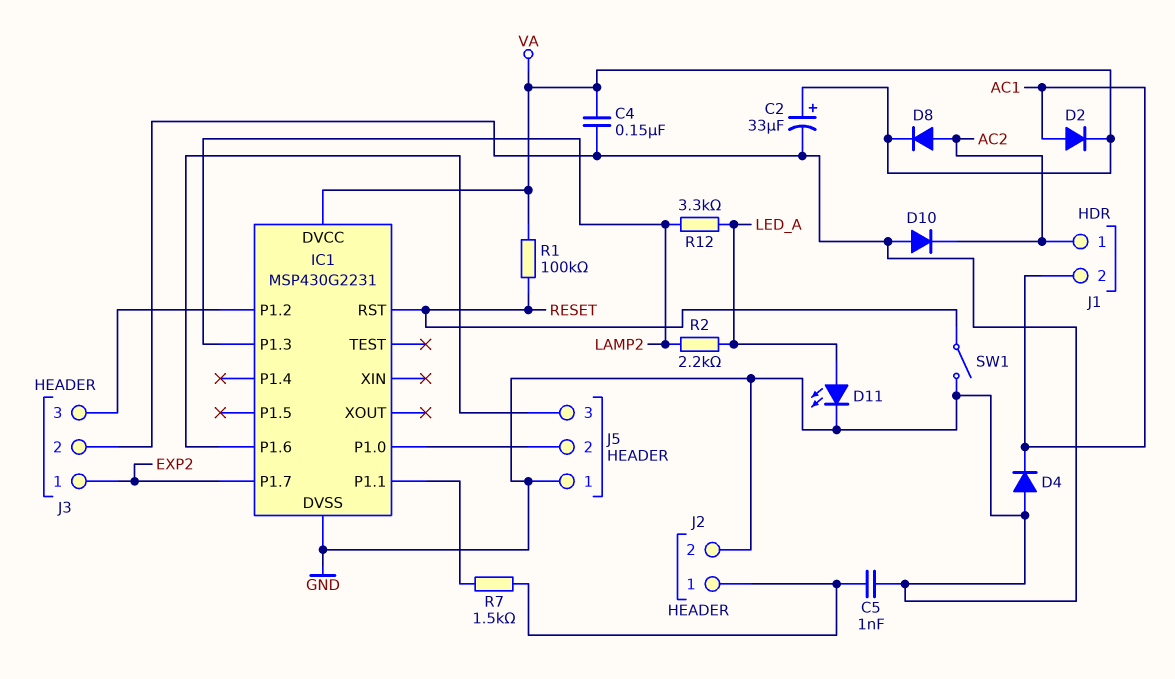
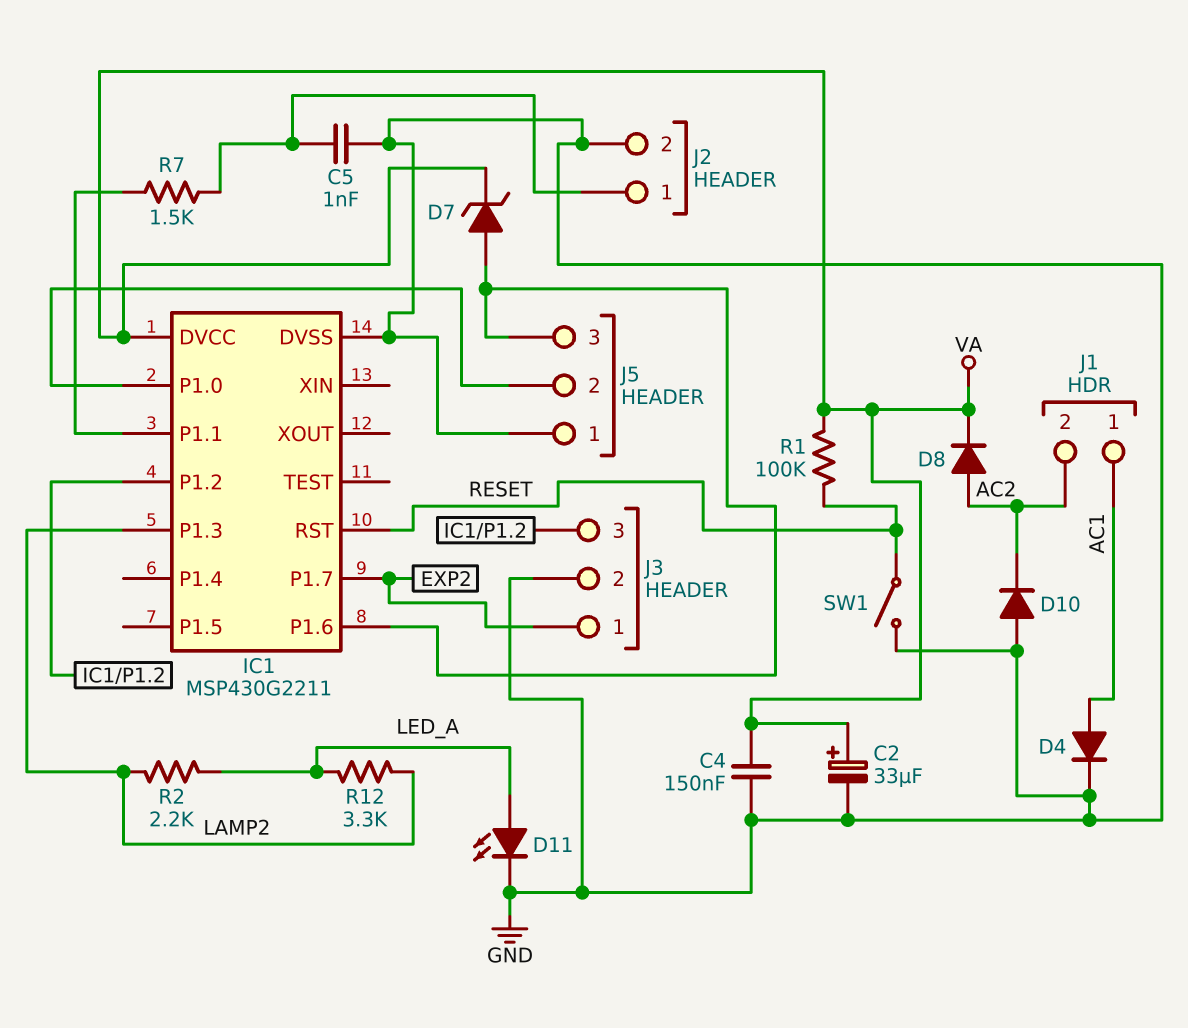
D2: diode (A AC1, K VA) -> none
D4: diode (A GND, K AC1) -> diode (A AC1, K GND)
D7: none -> zener (A IC1/P1.6, K VA)
IC1: MSP430G2231 -> MSP430G2211
J1 pin 1: AC2 -> AC1
J1 pin 2: AC1 -> AC2

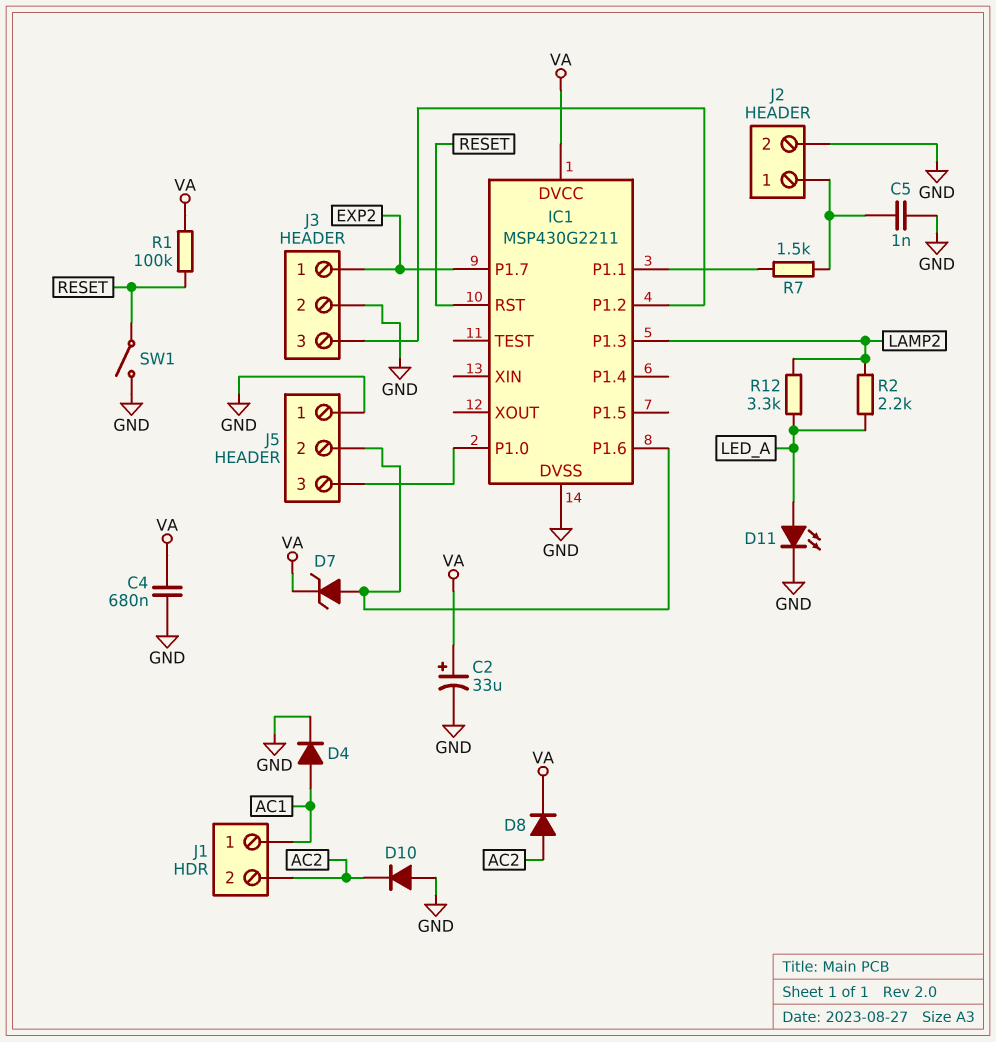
C4: 150nF (GND, VA) -> 680nF (GND, VA)
J5 pin 2: IC1/P1.0 -> IC1/P1.6
J5 pin 3: IC1/P1.6 -> IC1/P1.0

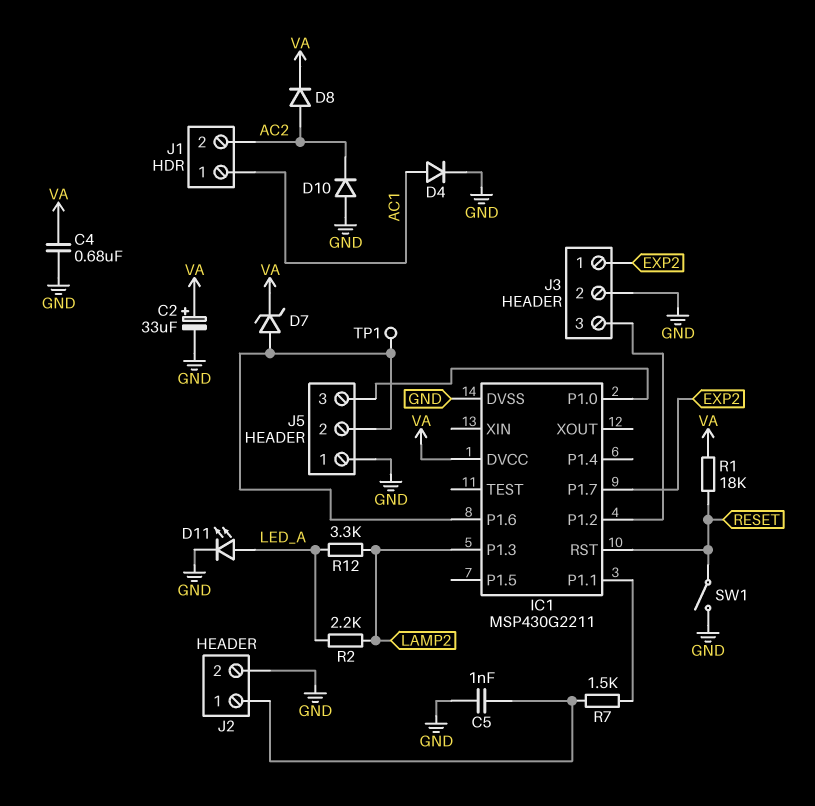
R1: 100k (RESET, VA) -> 18k (RESET, VA)
TP1: none -> test point (IC1/P1.6)

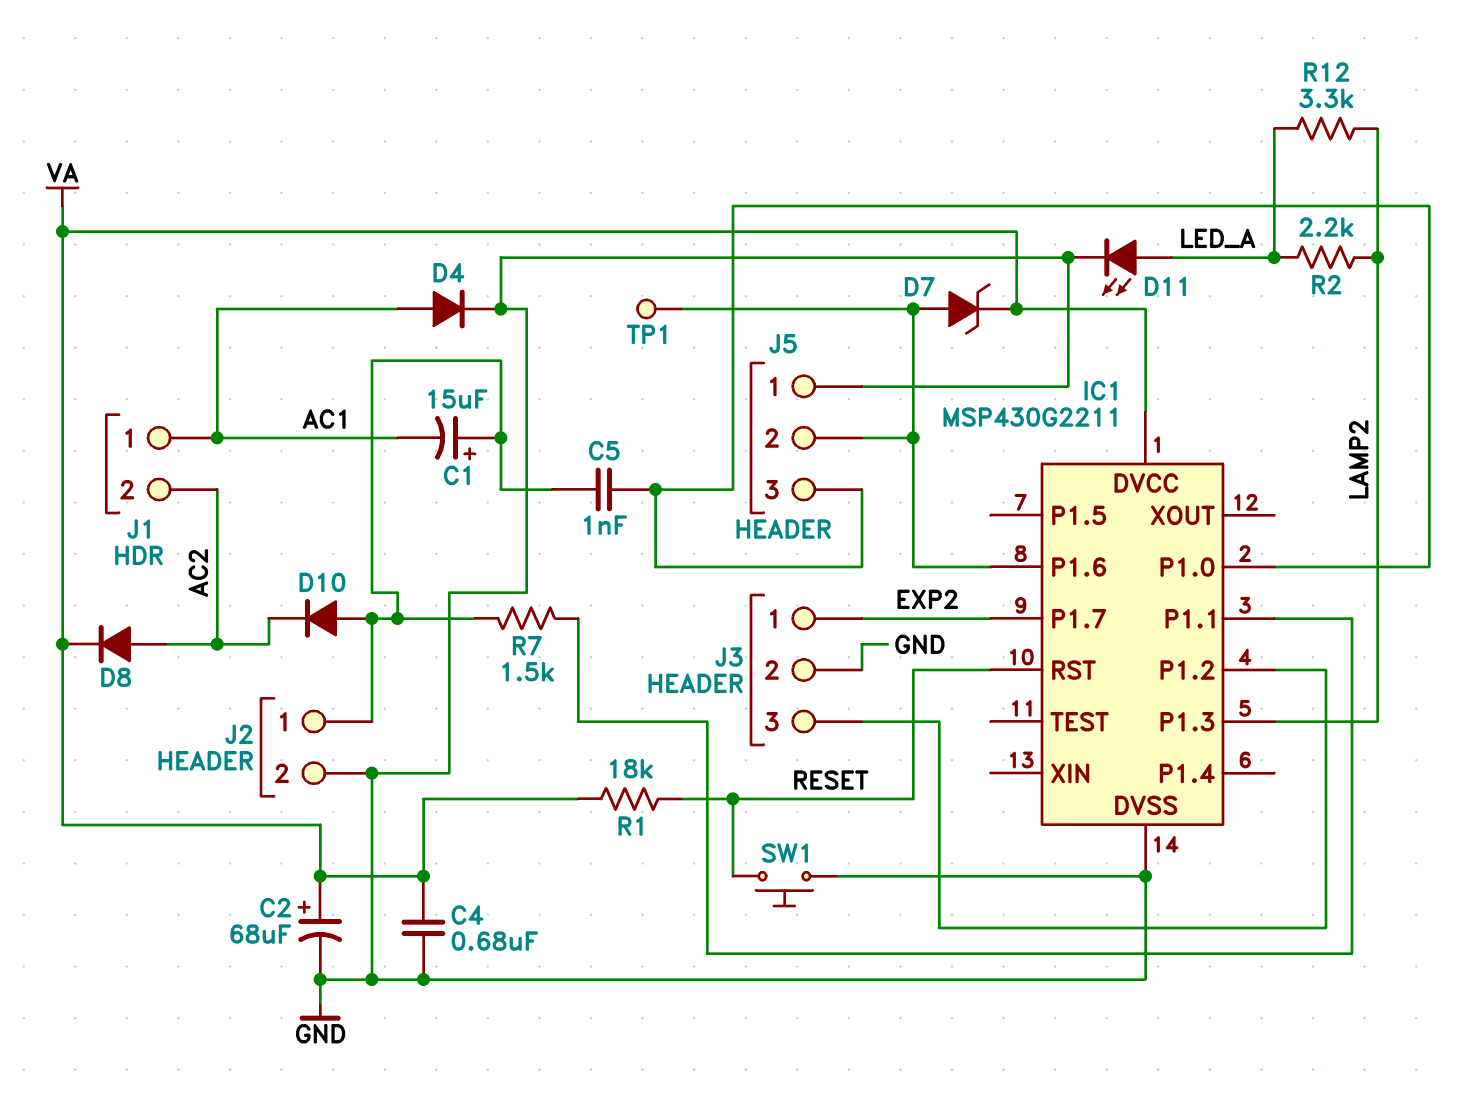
C1: none -> 15uF (plus J2/1, minus AC1)
C2: 33uF (plus VA, minus GND) -> 68uF (plus VA, minus GND)
C5: 1nF (GND, J2/1) -> 1nF (IC1/P1.0, J2/1)
D10: diode (A GND, K AC2) -> diode (A J2/1, K AC2)
SW1: switch (GND, RESET) -> button (GND, RESET)

